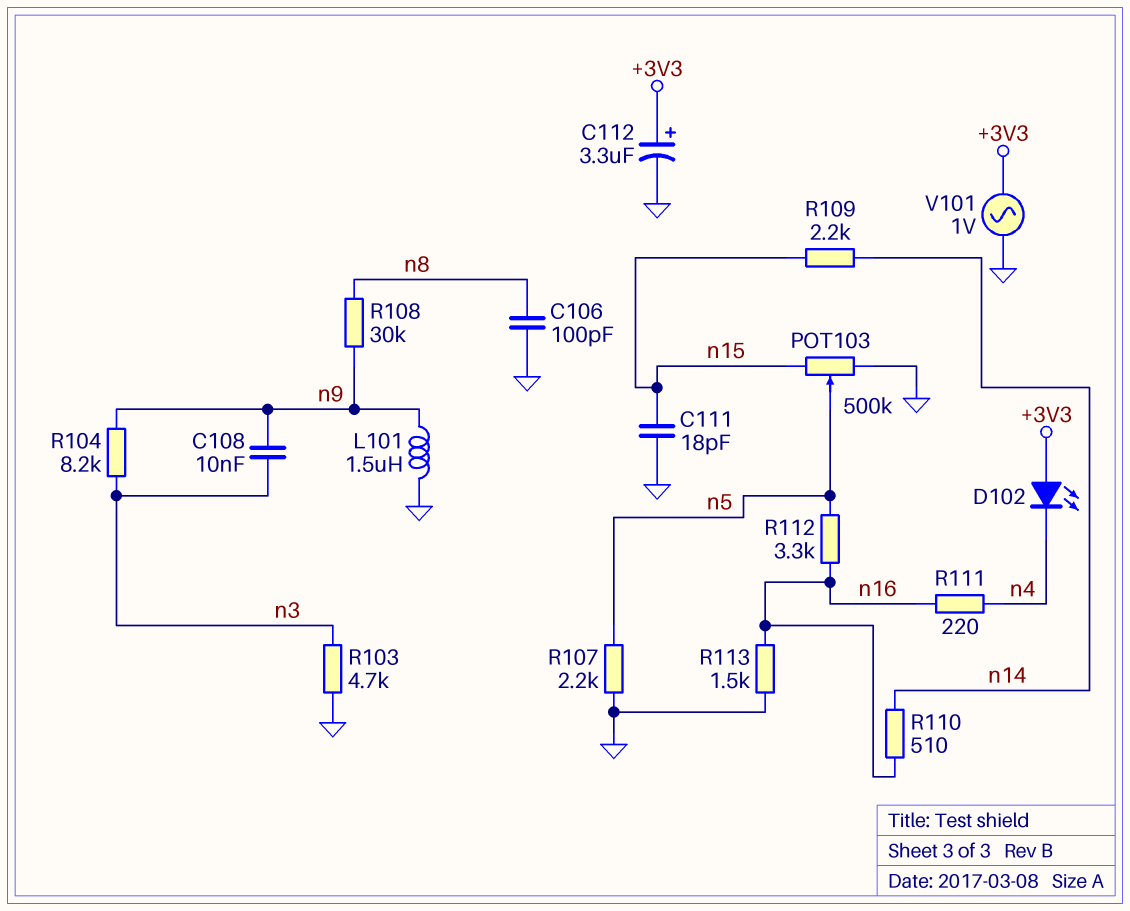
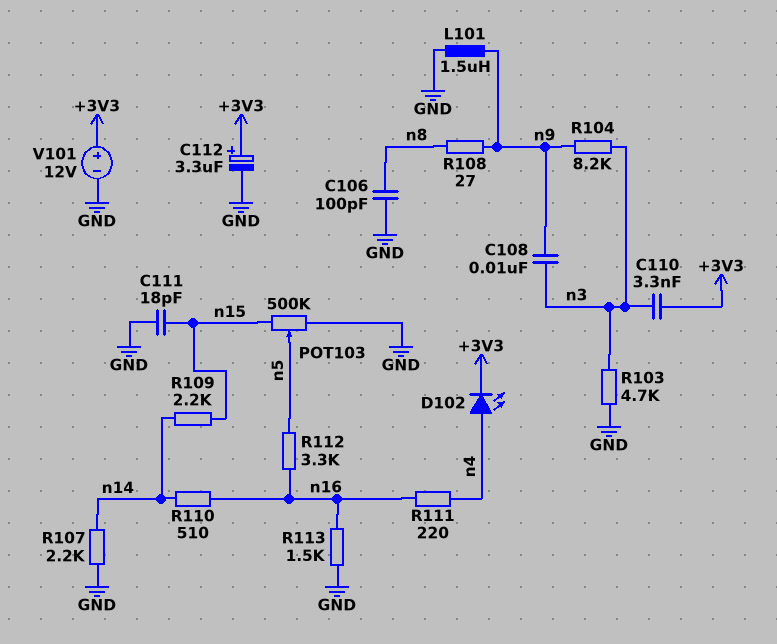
C110: none -> 3.3nF (+3V3, n3)
D102: LED (A +3V3, K n4) -> LED (A n4, K +3V3)
R107: 2.2k (GND, n5) -> 2.2k (GND, n14)
R108: 30k (n8, n9) -> 27 (n8, n9)
V101: AC 1V (+3V3, GND) -> 12V (plus +3V3, minus GND)

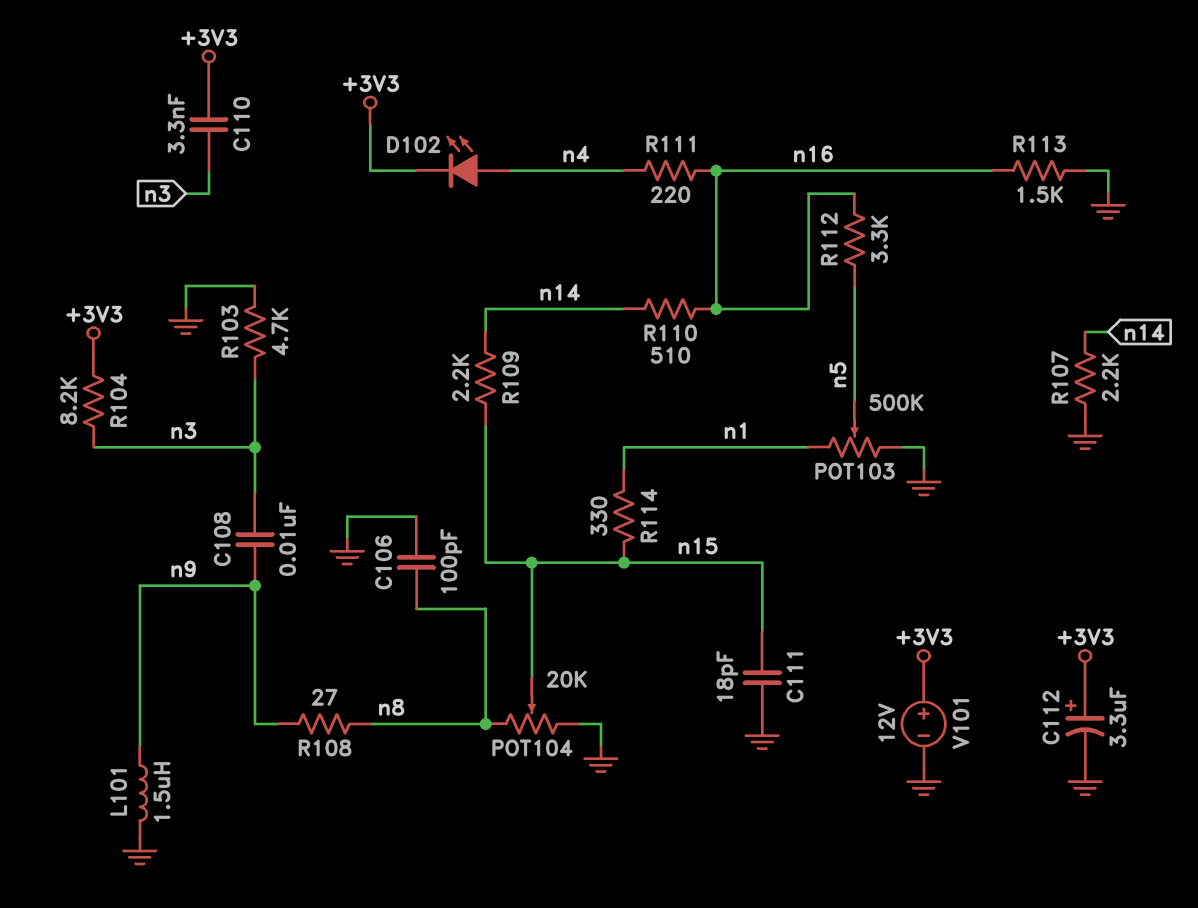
POT103: 500k (GND, n15, wiper n5) -> 500k (GND, n1, wiper n5)
POT104: none -> 20k (GND, n8, wiper n15)
R104: 8.2k (n3, n9) -> 8.2k (+3V3, n3)
R114: none -> 330 (n1, n15)

